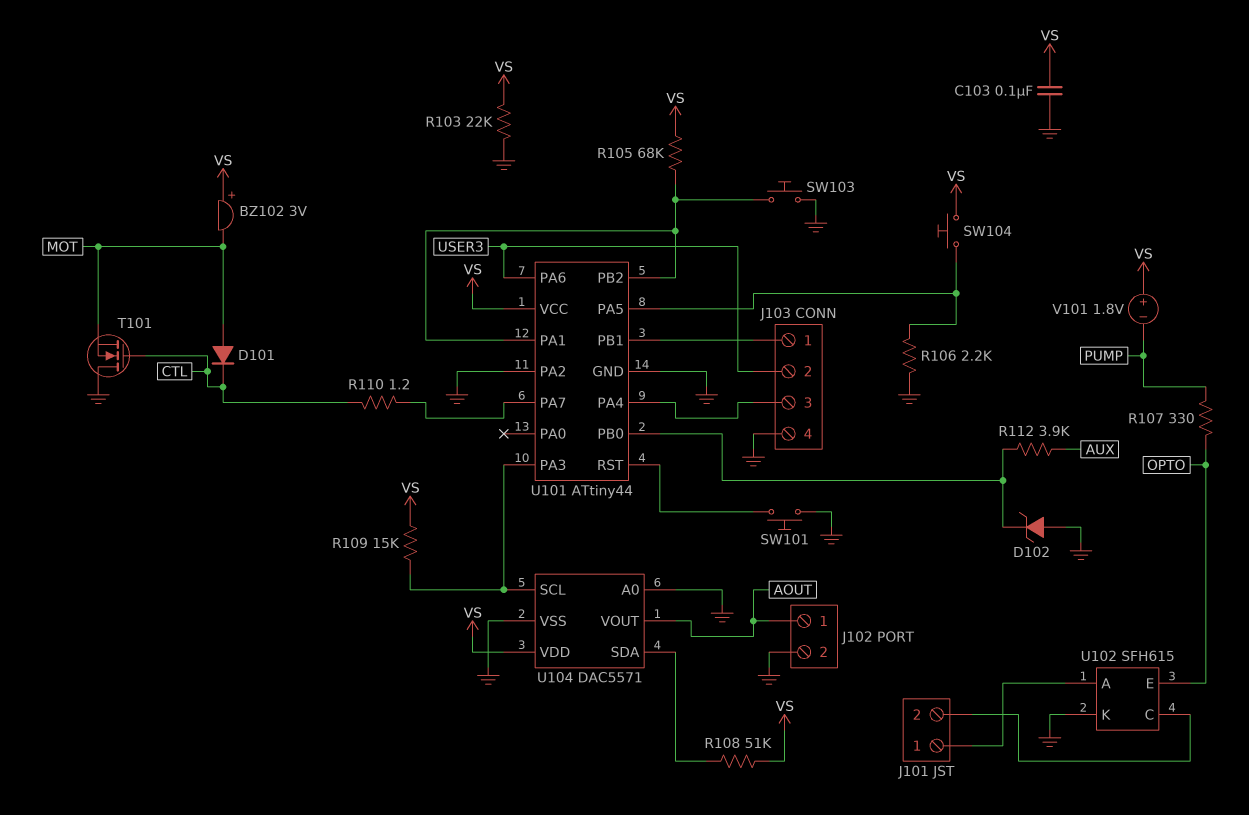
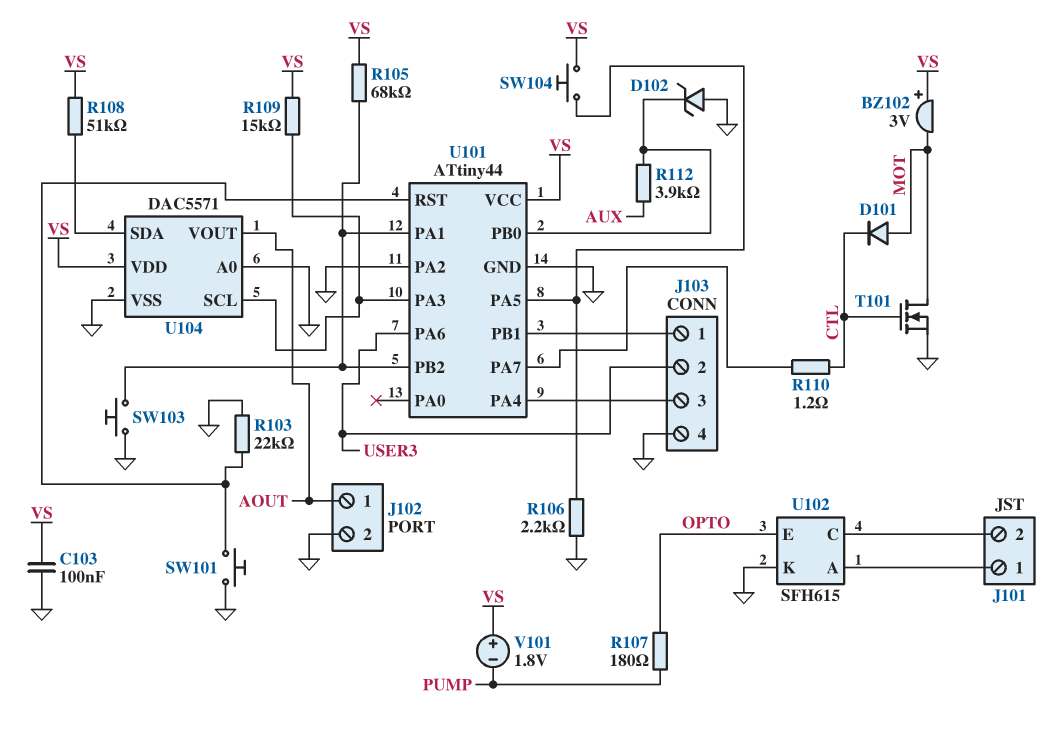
R103: 22k (GND, VS) -> 22k (GND, U101/RST)
R107: 330 (OPTO, PUMP) -> 180 (OPTO, PUMP)
T101: NMOS (G CTL, D GND, S MOT) -> NMOS (G CTL, D MOT, S GND)

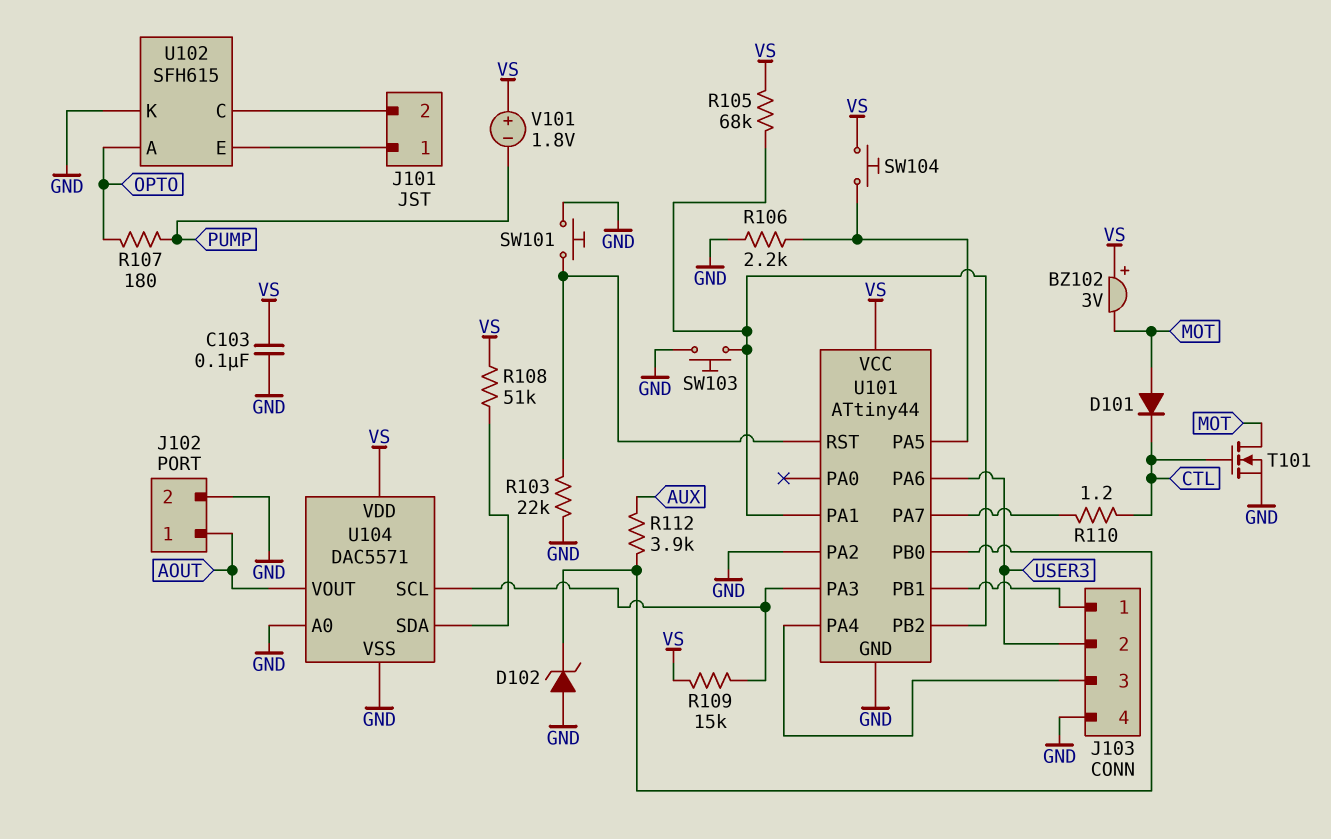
U102 pin A: J101/1 -> OPTO
U102 pin E: OPTO -> J101/1

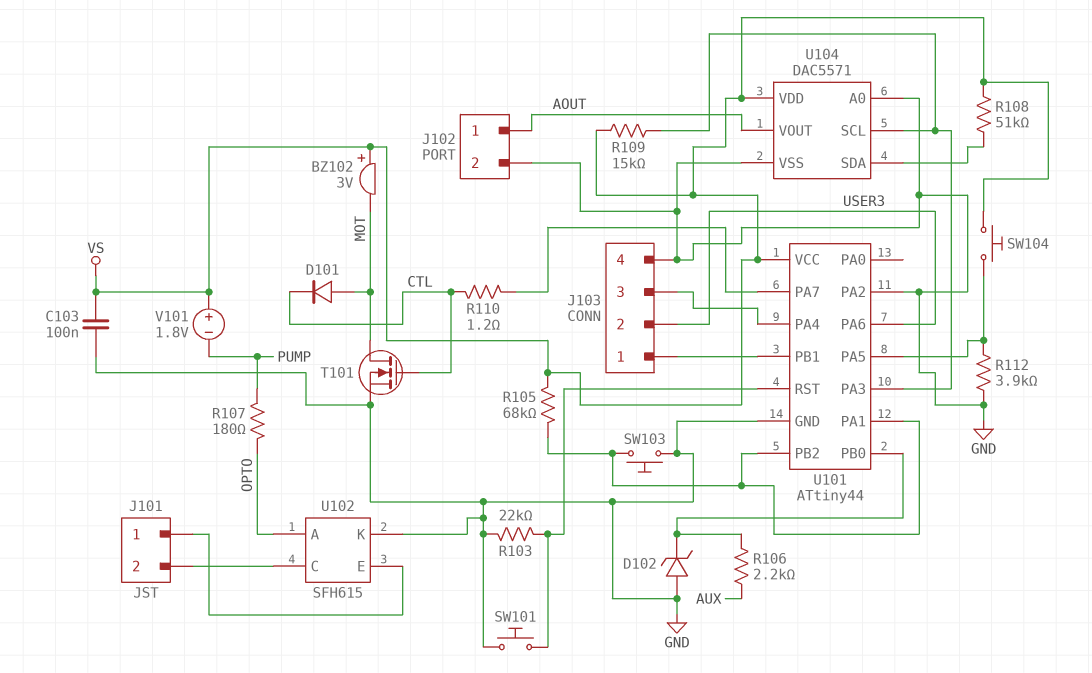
R106: 2.2k (GND, U101/PA5) -> 2.2k (AUX, U101/PB0)
R112: 3.9k (AUX, U101/PB0) -> 3.9k (GND, U101/PA5)

